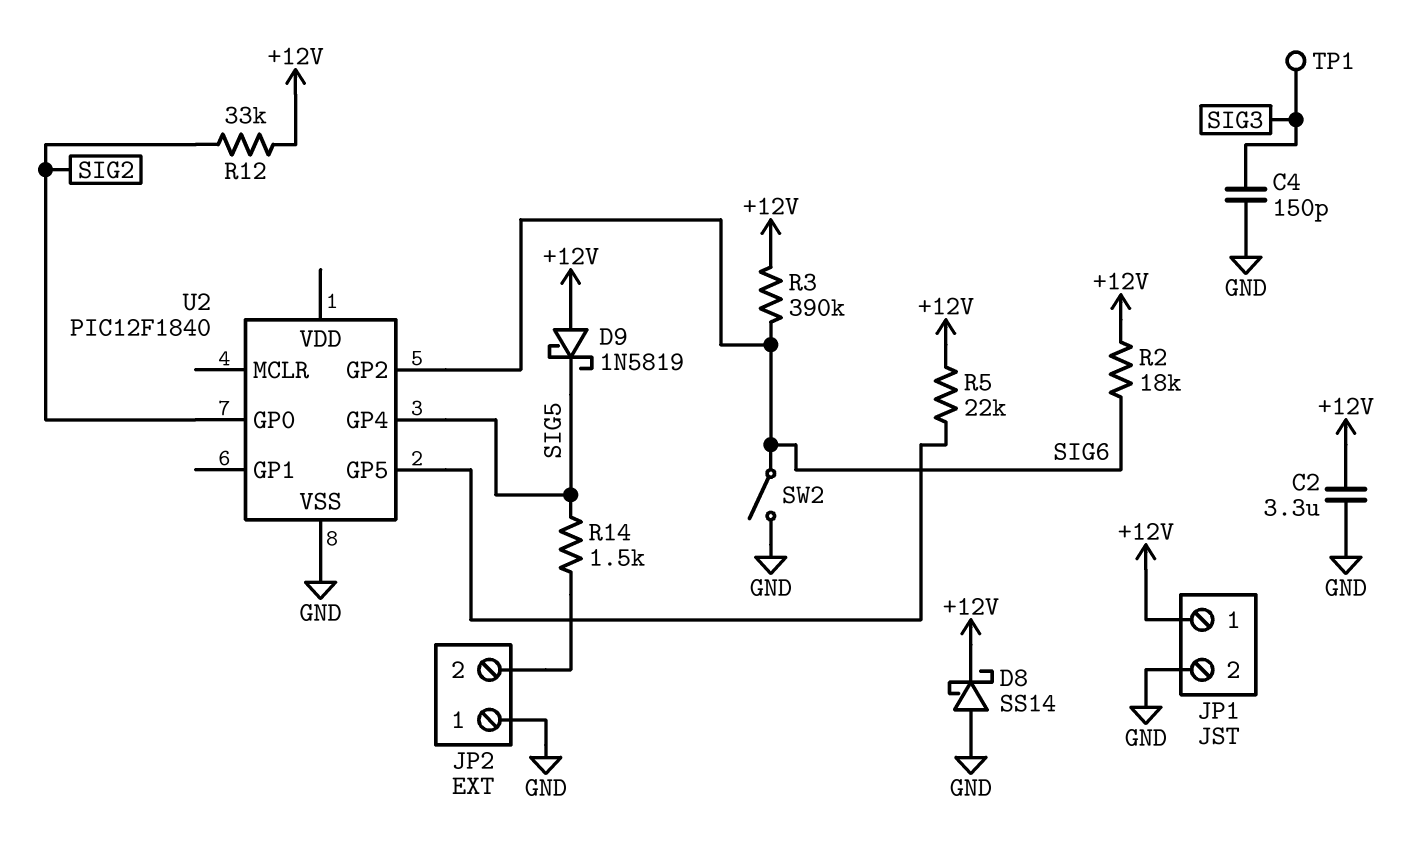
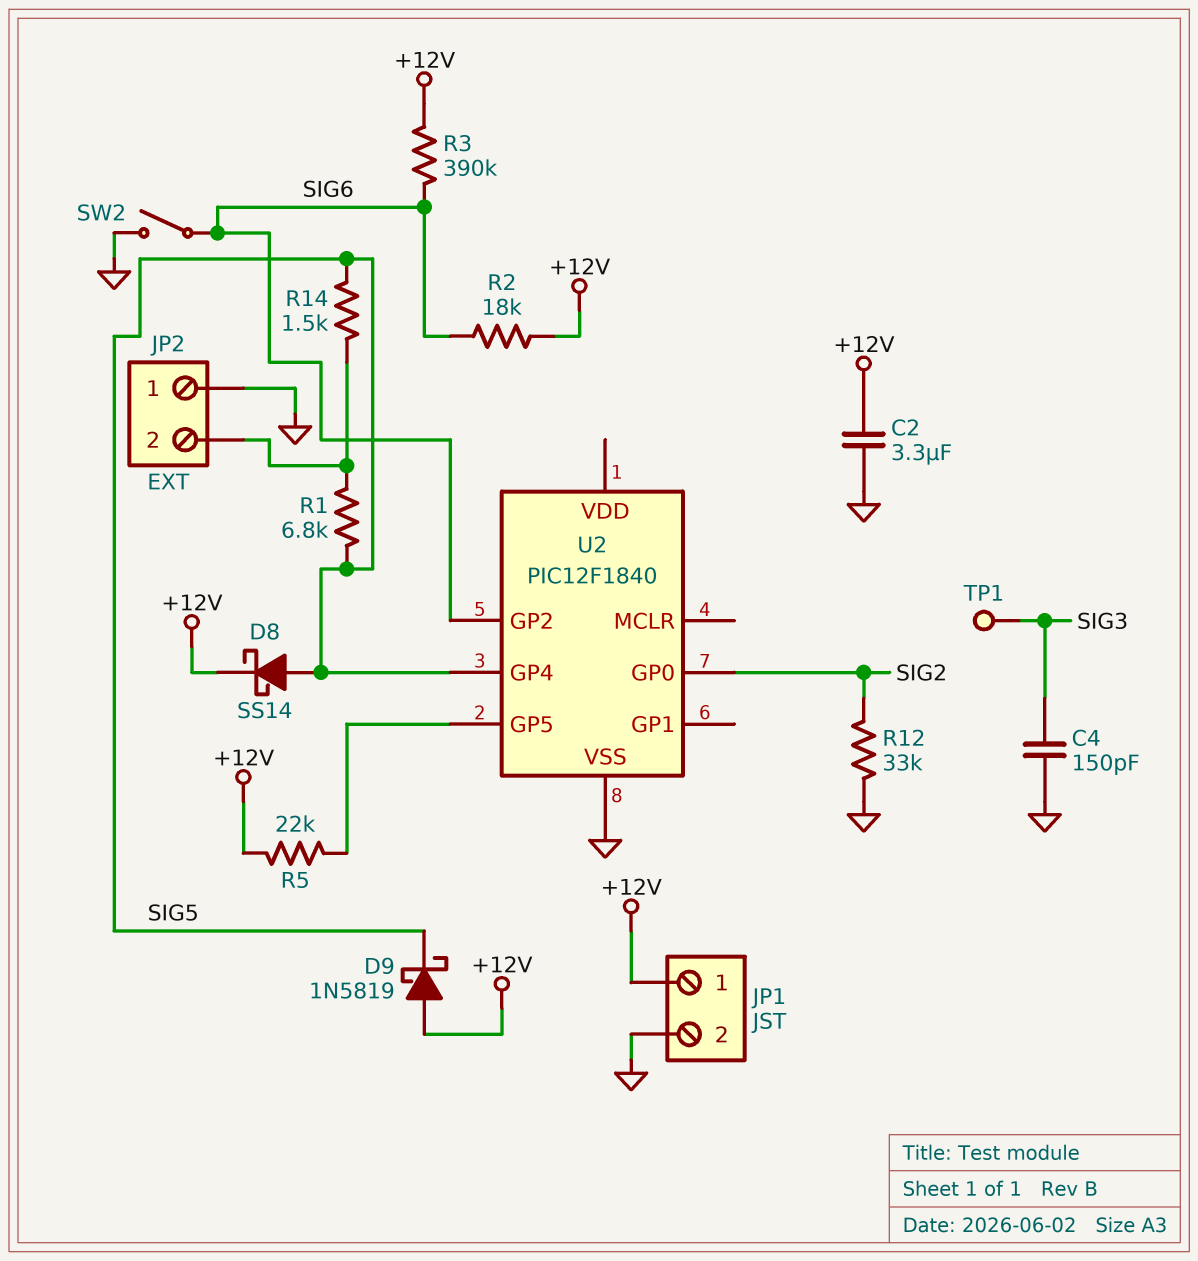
D8: schottky SS14 (A GND, K +12V) -> schottky SS14 (A SIG5, K +12V)
R1: none -> 6.8k (JP2/2, SIG5)
R12: 33k (+12V, SIG2) -> 33k (GND, SIG2)

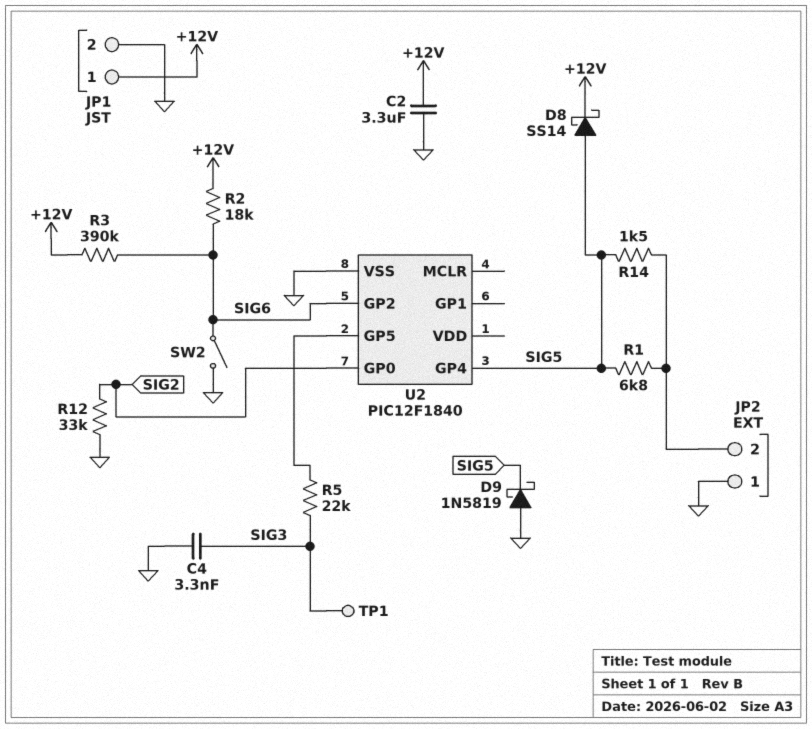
C4: 150pF (GND, SIG3) -> 3.3nF (GND, SIG3)
D9: schottky 1N5819 (A +12V, K SIG5) -> schottky 1N5819 (A GND, K SIG5)
R5: 22k (+12V, U2/GP5) -> 22k (SIG3, U2/GP5)

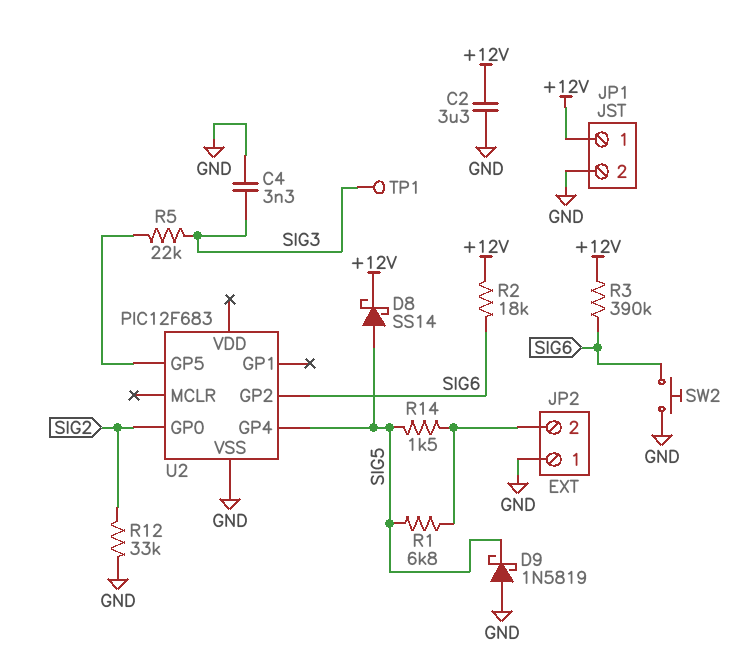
SW2: switch (GND, SIG6) -> button (GND, SIG6)
U2: PIC12F1840 -> PIC12F683

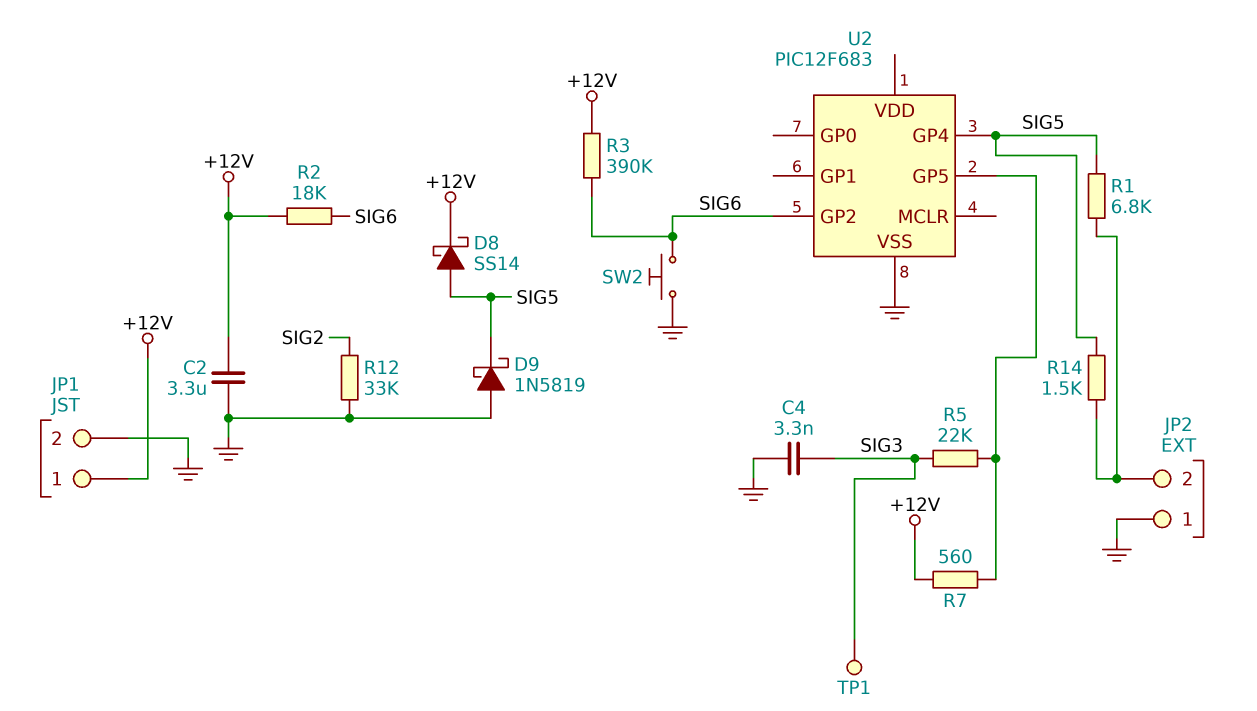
R7: none -> 560 (+12V, U2/GP5)
U2 pin GP0: SIG2 -> none

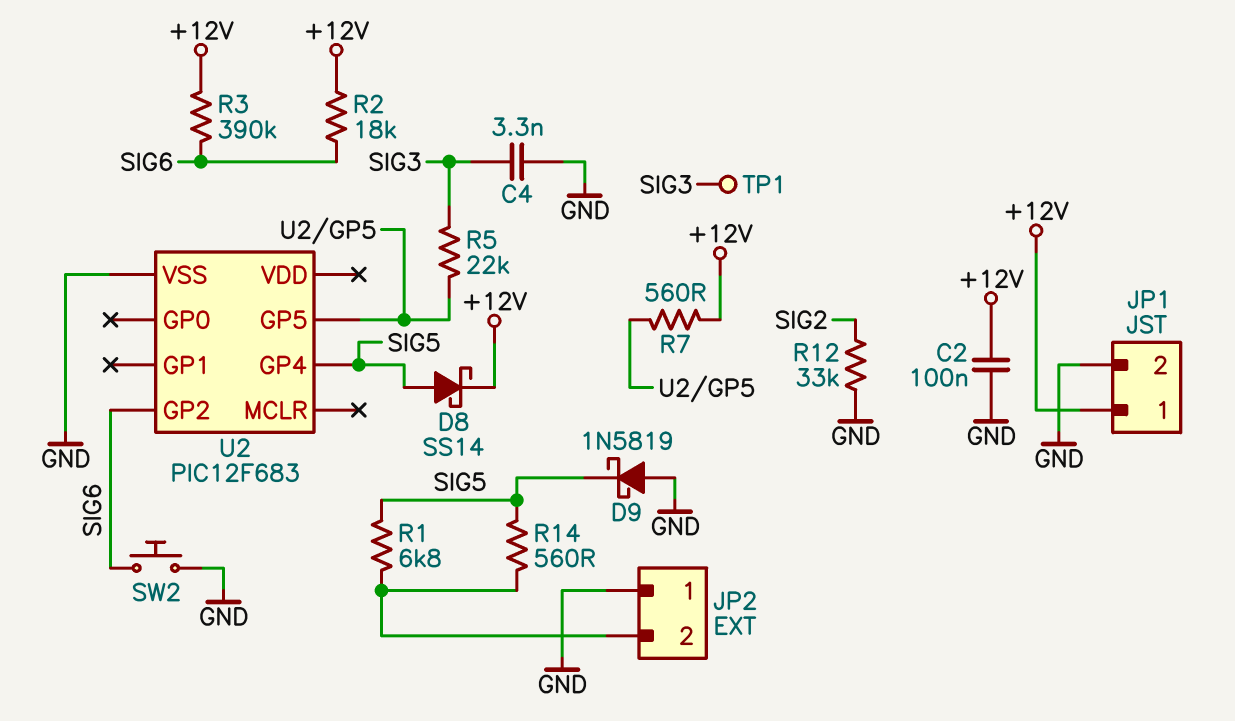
C2: 3.3uF (+12V, GND) -> 100nF (+12V, GND)
R14: 1.5k (JP2/2, SIG5) -> 560 (JP2/2, SIG5)

